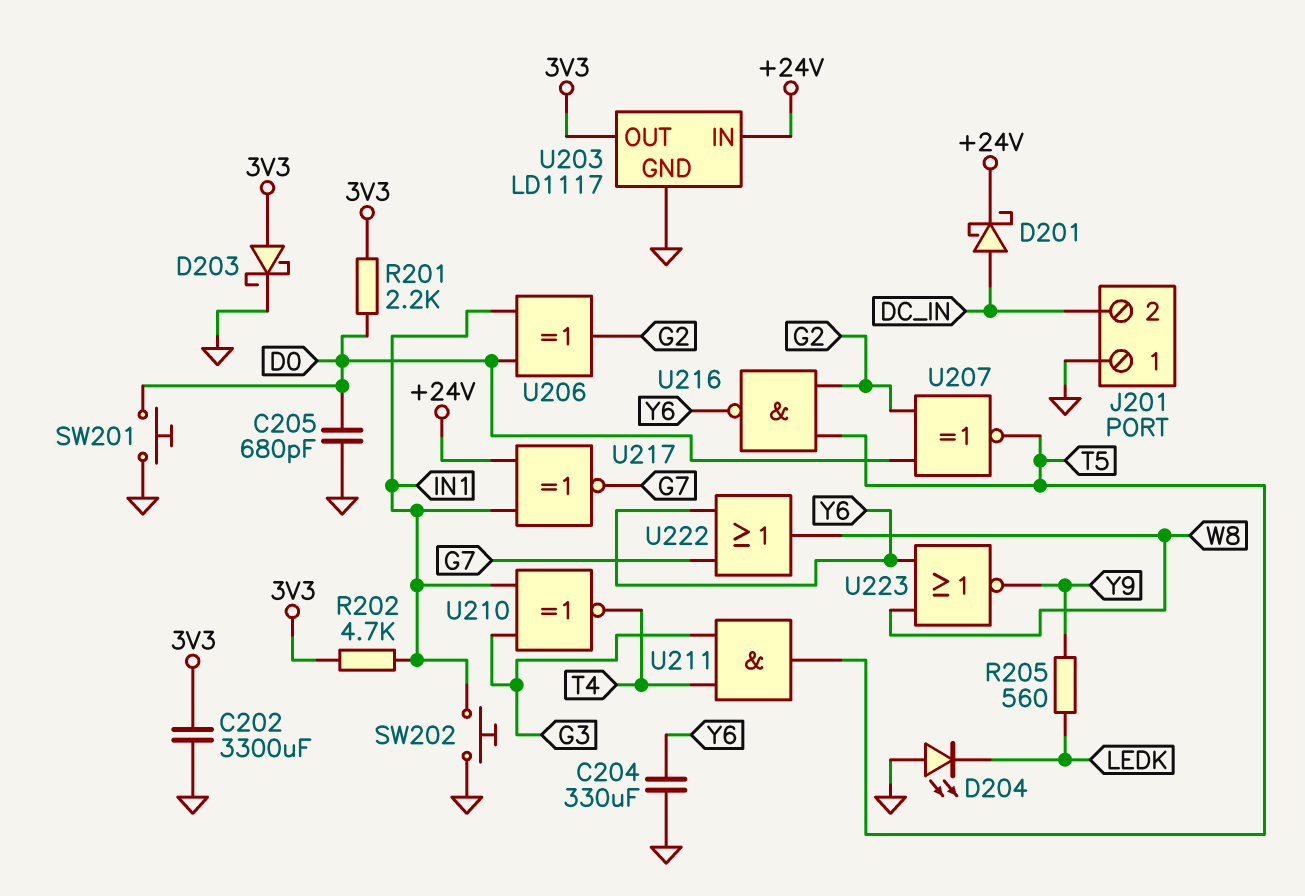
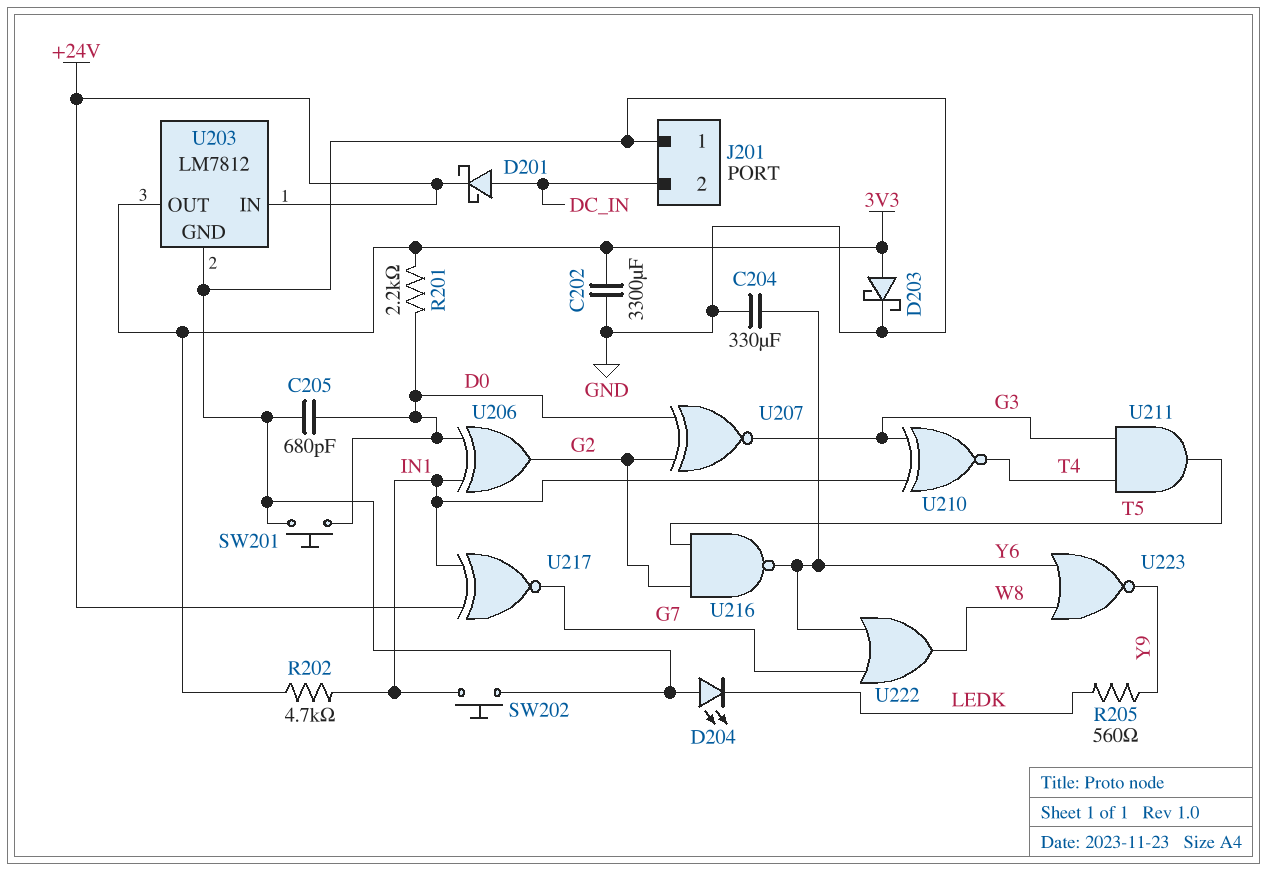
U203: LD1117 -> LM7812
U207: XNOR (in D0, in G2, out T5) -> XNOR (in D0, in G2, out G3)

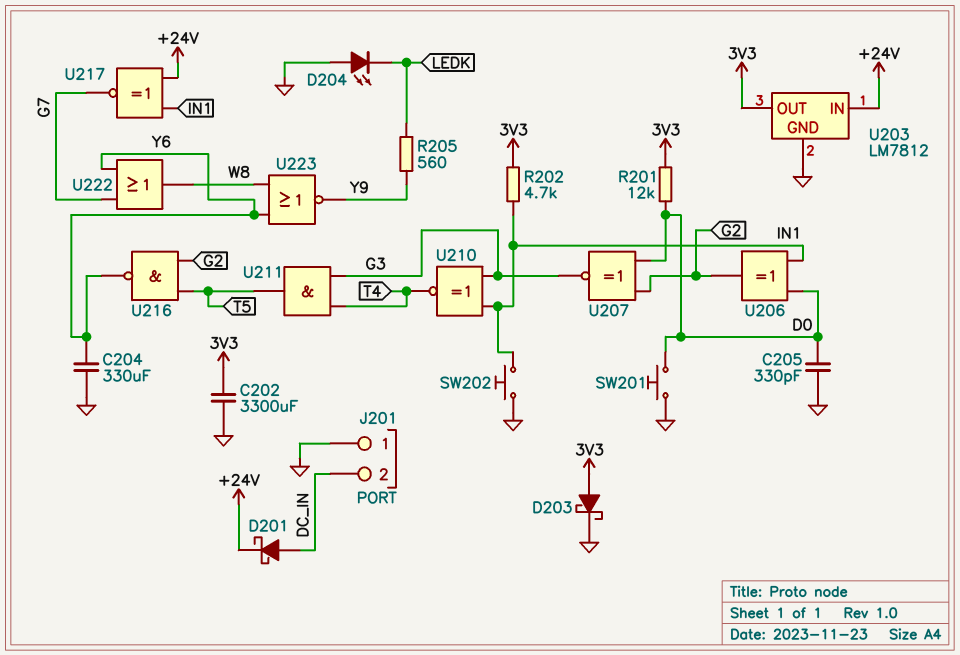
C205: 680pF (D0, GND) -> 330pF (D0, GND)
R201: 2.2k (3V3, D0) -> 12k (3V3, D0)

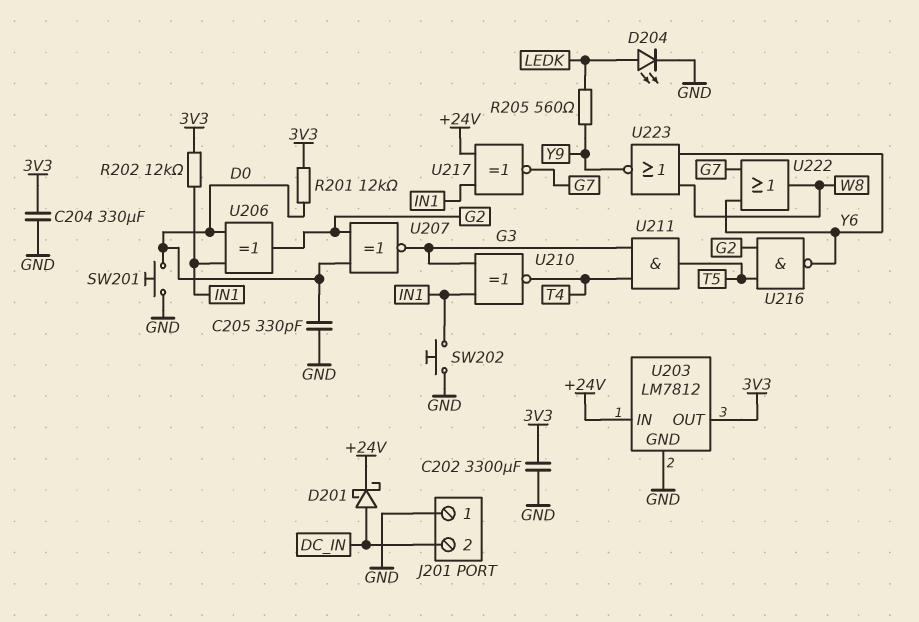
C204: 330uF (GND, Y6) -> 330uF (3V3, GND)
D203: schottky (A 3V3, K GND) -> none
D204: LED (A GND, K LEDK) -> LED (A LEDK, K GND)
R202: 4.7k (3V3, IN1) -> 12k (3V3, IN1)

